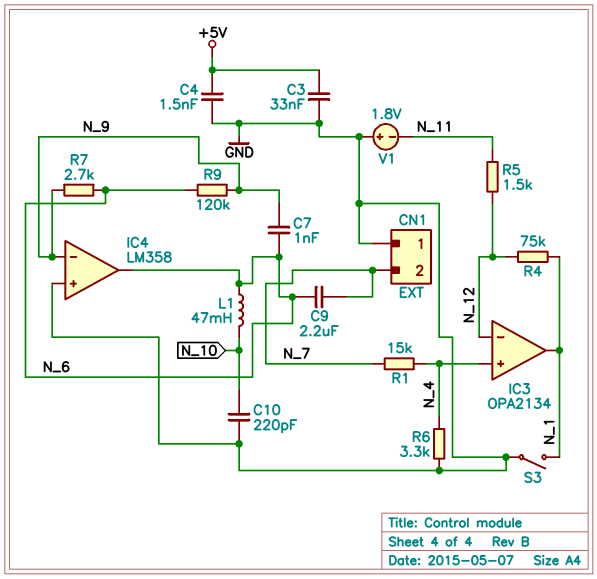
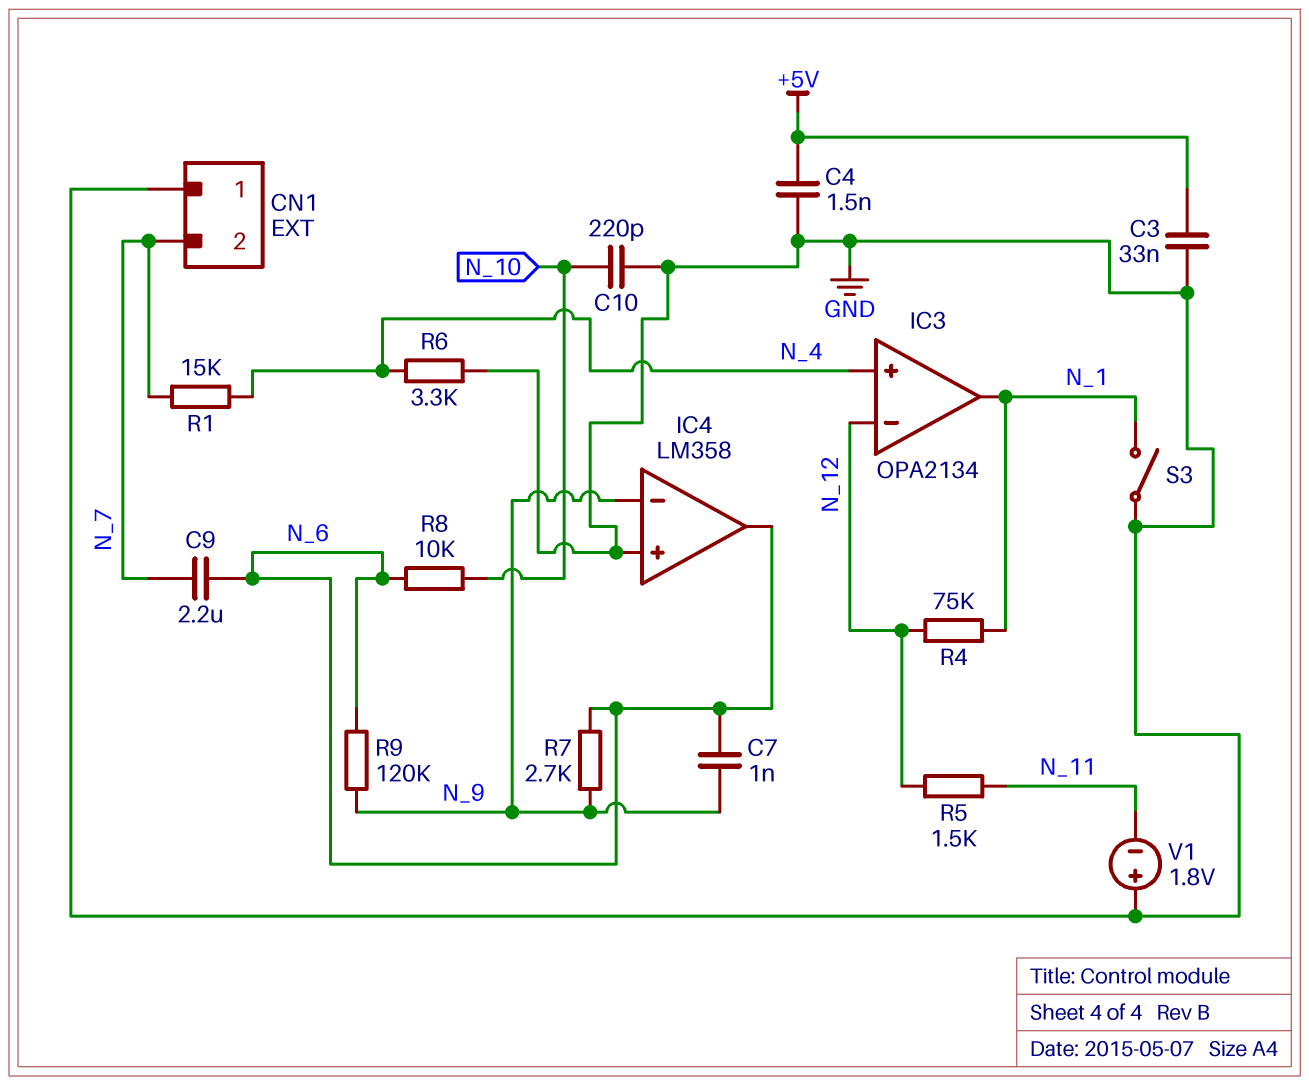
L1: 47mH (N_6, N_10) -> none
R8: none -> 10k (N_6, N_10)

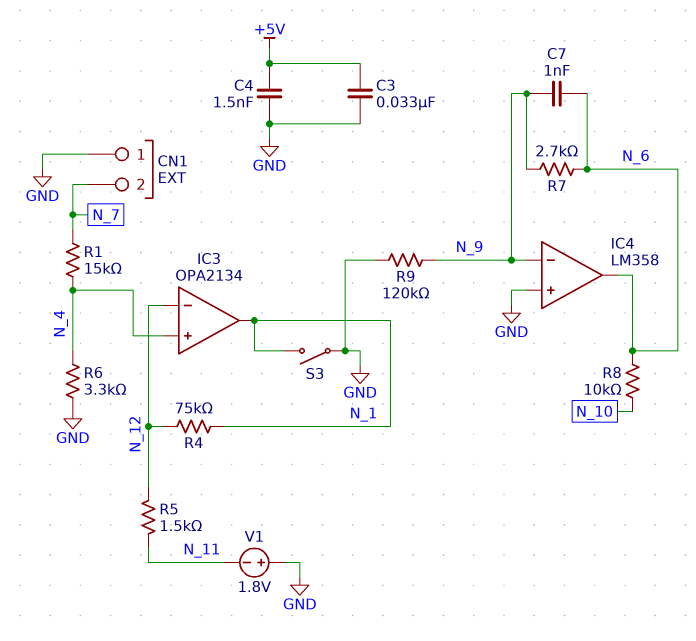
C9: 2.2uF (N_6, N_7) -> none
C10: 220pF (GND, N_10) -> none
R9: 120k (N_6, N_9) -> 120k (GND, N_9)

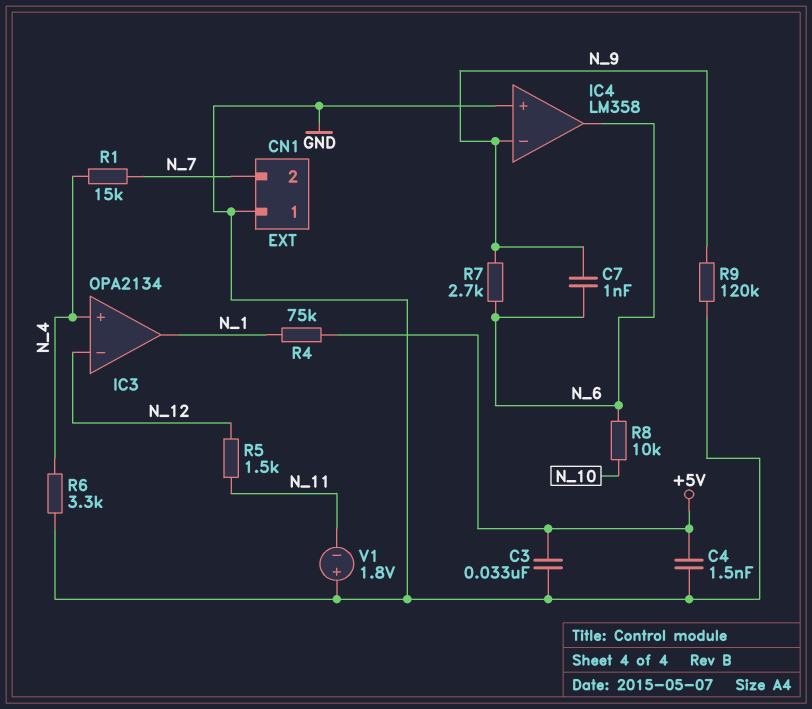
R4: 75k (N_1, N_12) -> 75k (+5V, N_1)
S3: switch (GND, N_1) -> none

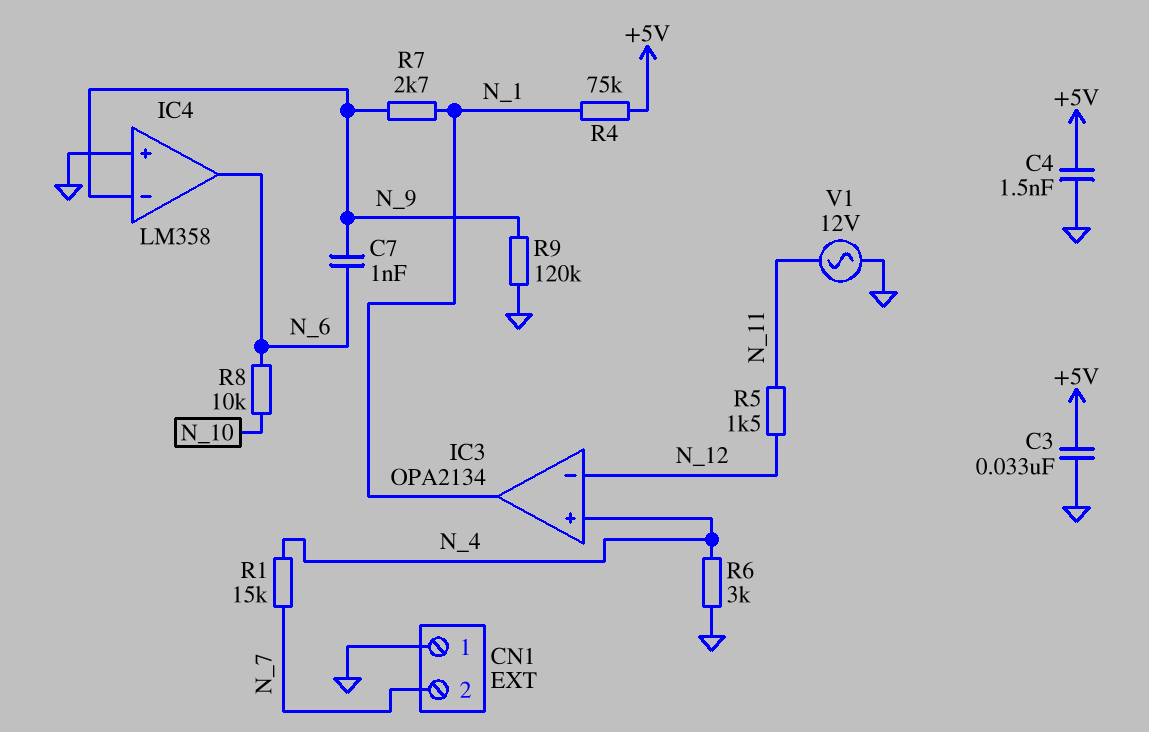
R6: 3.3k (GND, N_4) -> 3k (GND, N_4)
R7: 2.7k (N_6, N_9) -> 2.7k (N_1, N_9)
V1: 1.8V (plus GND, minus N_11) -> AC 12V (GND, N_11)

